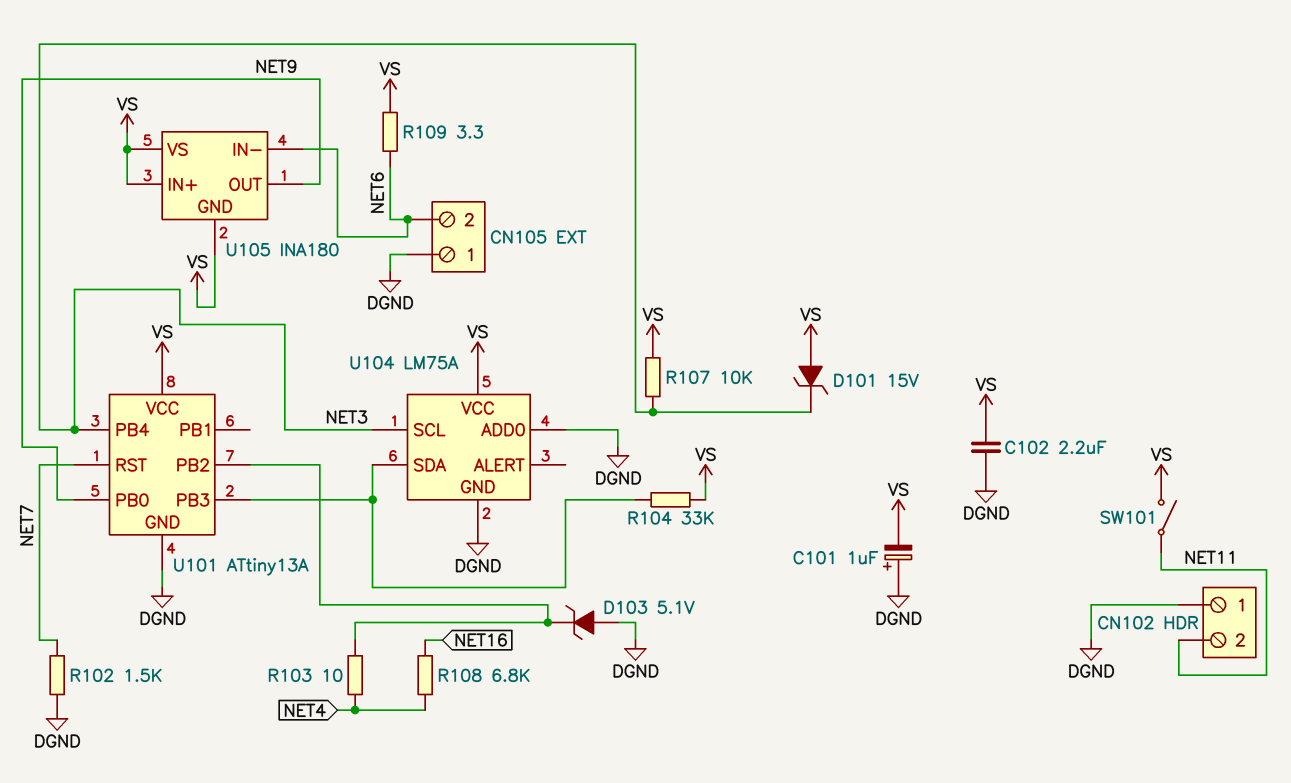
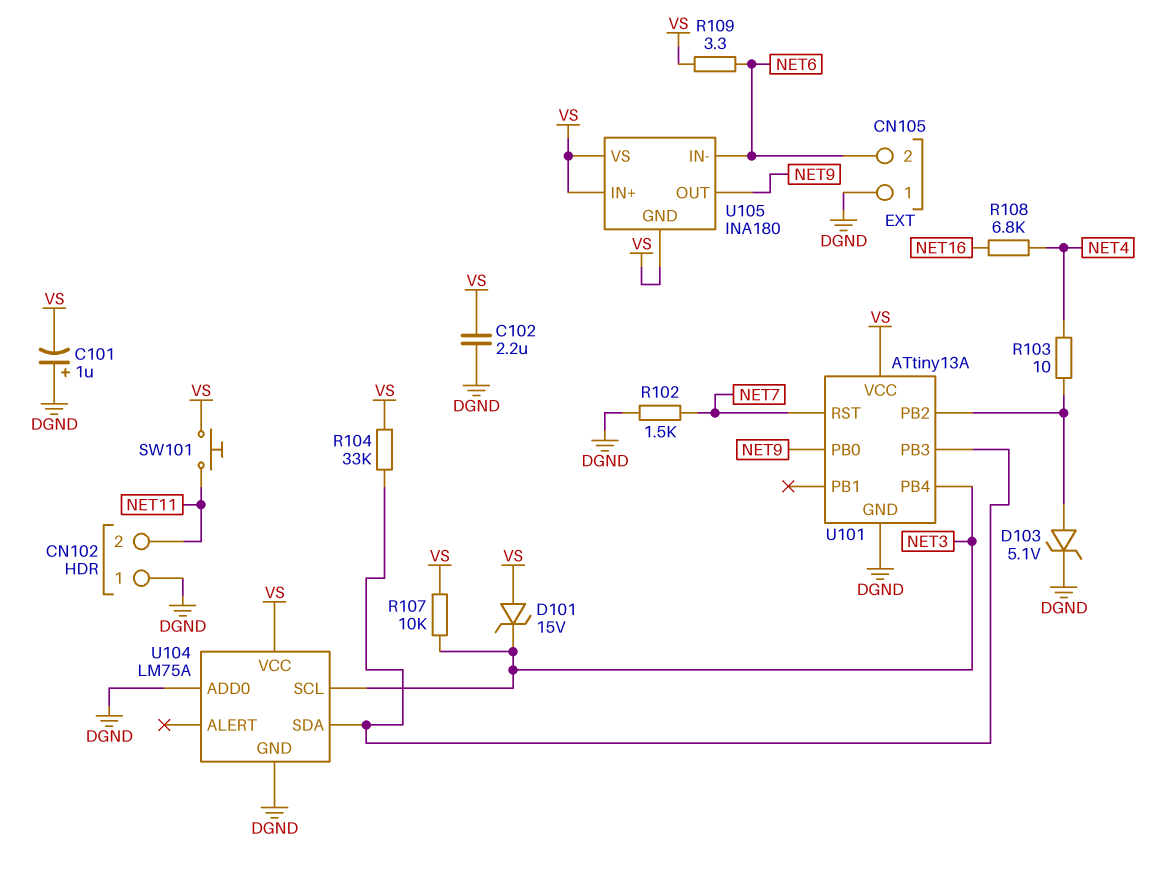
D103: zener 5.1V (A DGND, K U101/PB2) -> zener 5.1V (A U101/PB2, K DGND)
SW101: switch (NET11, VS) -> button (NET11, VS)

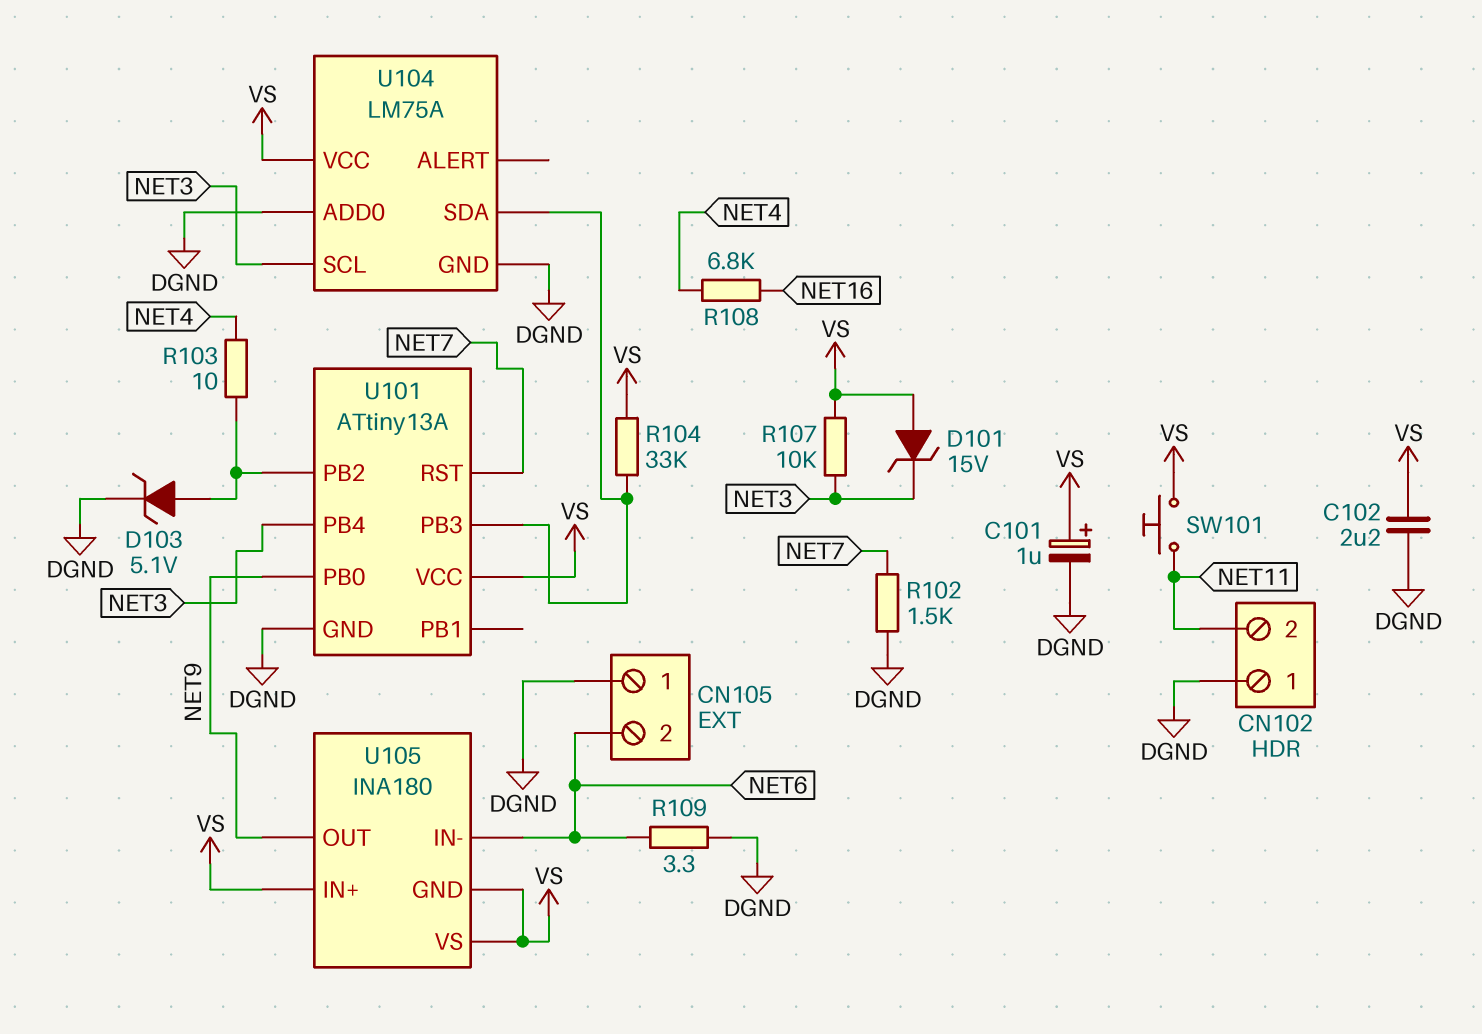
C101: 1uF (plus DGND, minus VS) -> 1uF (plus VS, minus DGND)
R109: 3.3 (NET6, VS) -> 3.3 (DGND, NET6)

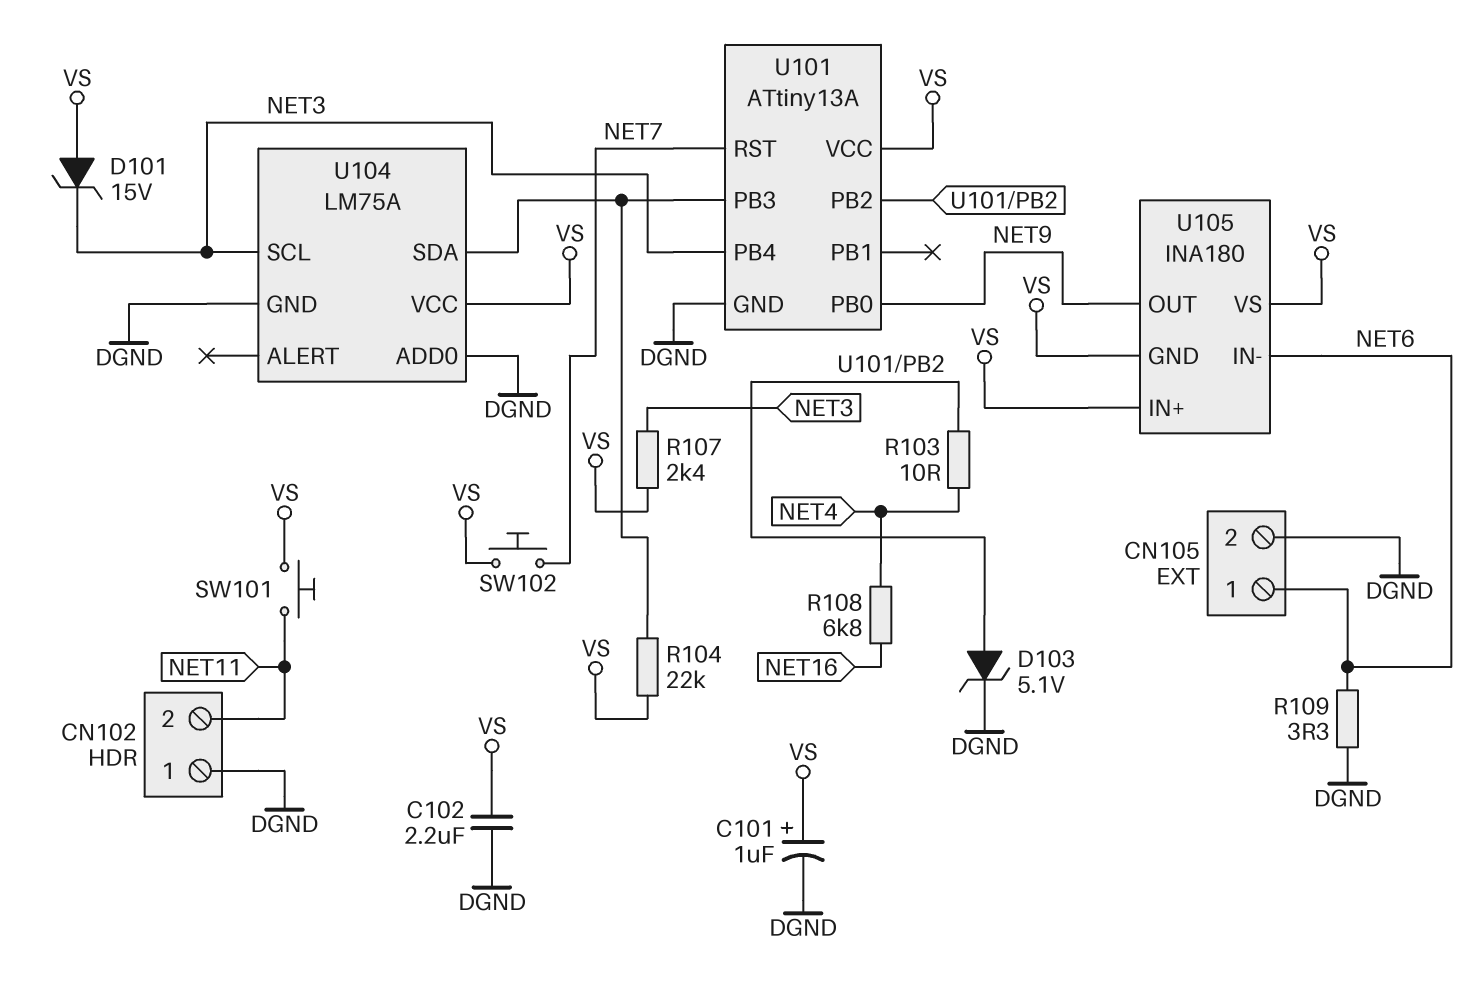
CN105 pin 1: DGND -> NET6
CN105 pin 2: NET6 -> DGND
R102: 1.5k (DGND, NET7) -> none
R104: 33k (U101/PB3, VS) -> 22k (U101/PB3, VS)
R107: 10k (NET3, VS) -> 2.4k (NET3, VS)
SW102: none -> button (NET7, VS)

